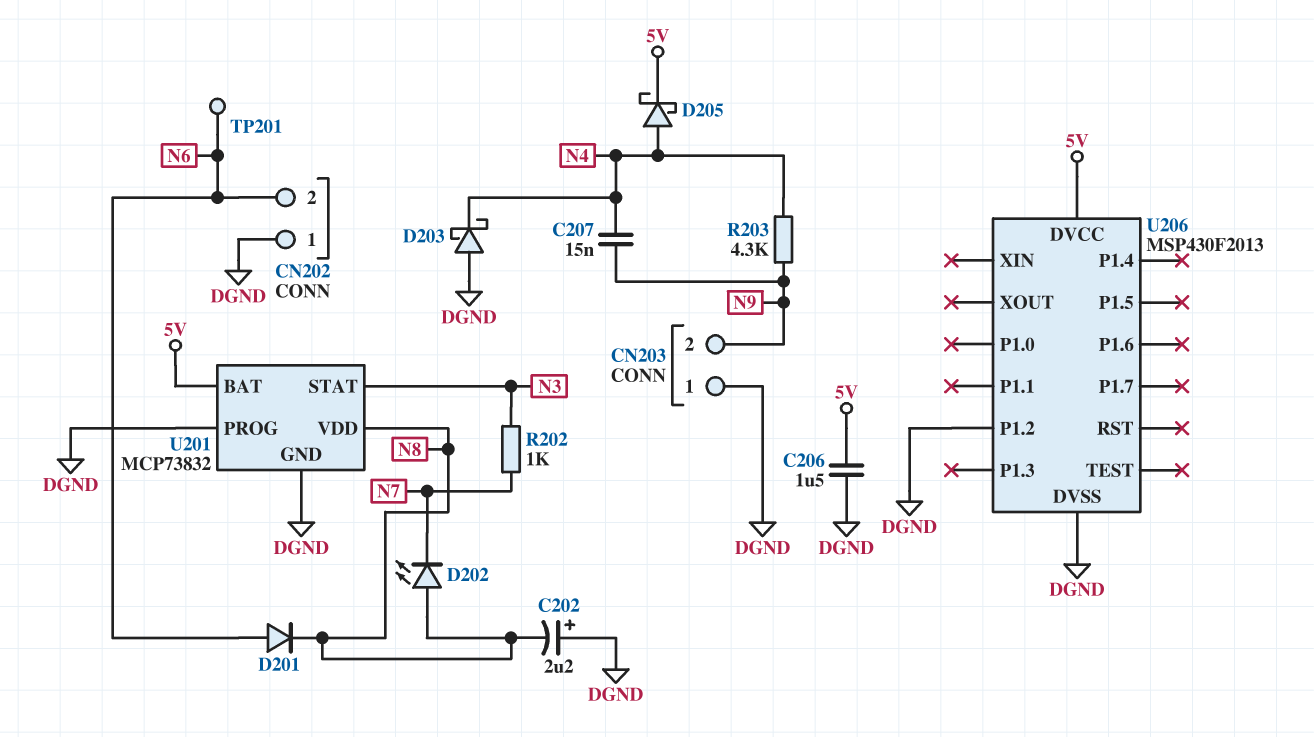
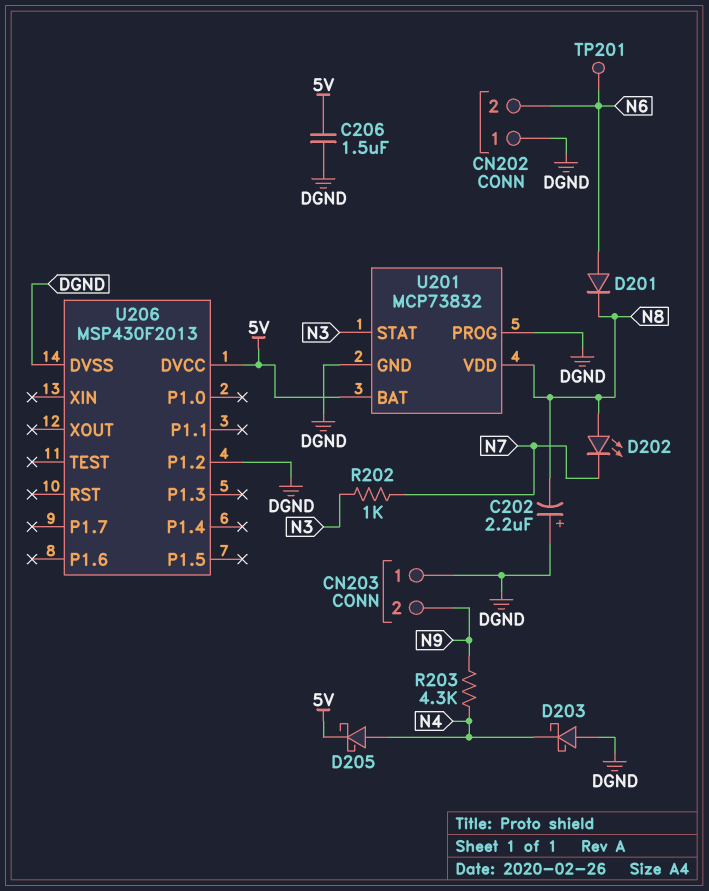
C207: 15nF (N4, N9) -> none

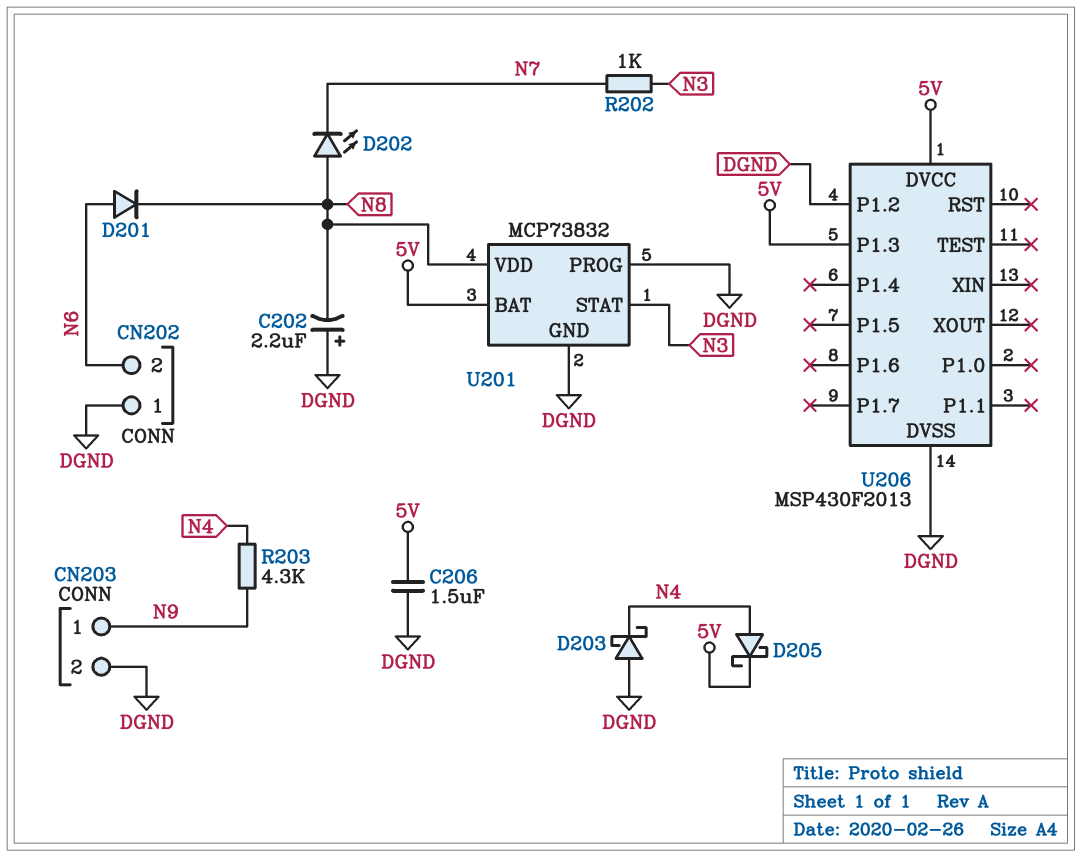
CN203 pin 1: DGND -> N9
CN203 pin 2: N9 -> DGND
TP201: test point (N6) -> none
U206 pin P1.3: none -> 5V

